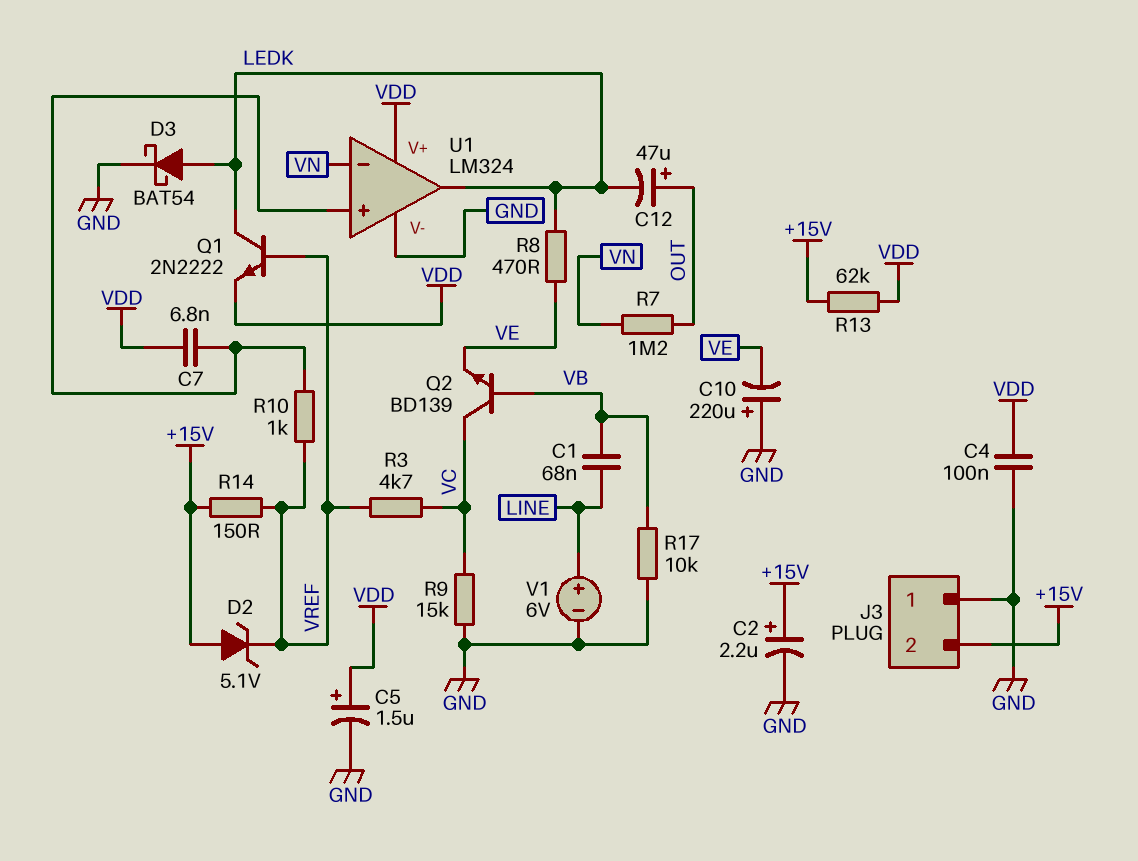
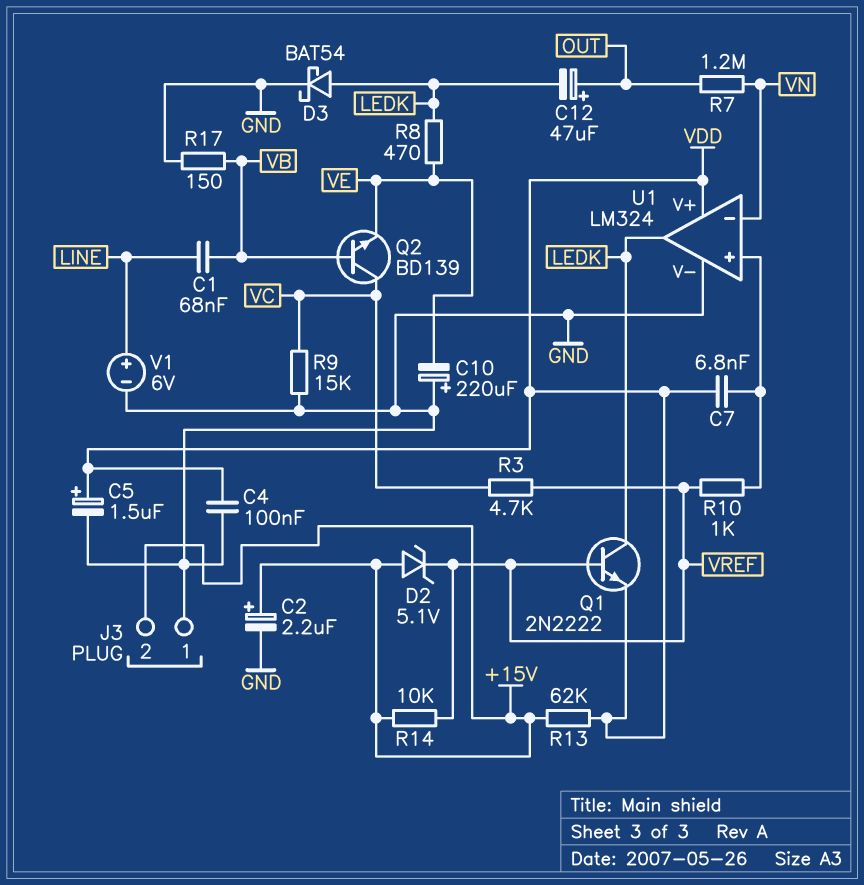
R14: 150 (+15V, VREF) -> 10k (+15V, VREF)
R17: 10k (GND, VB) -> 150 (GND, VB)

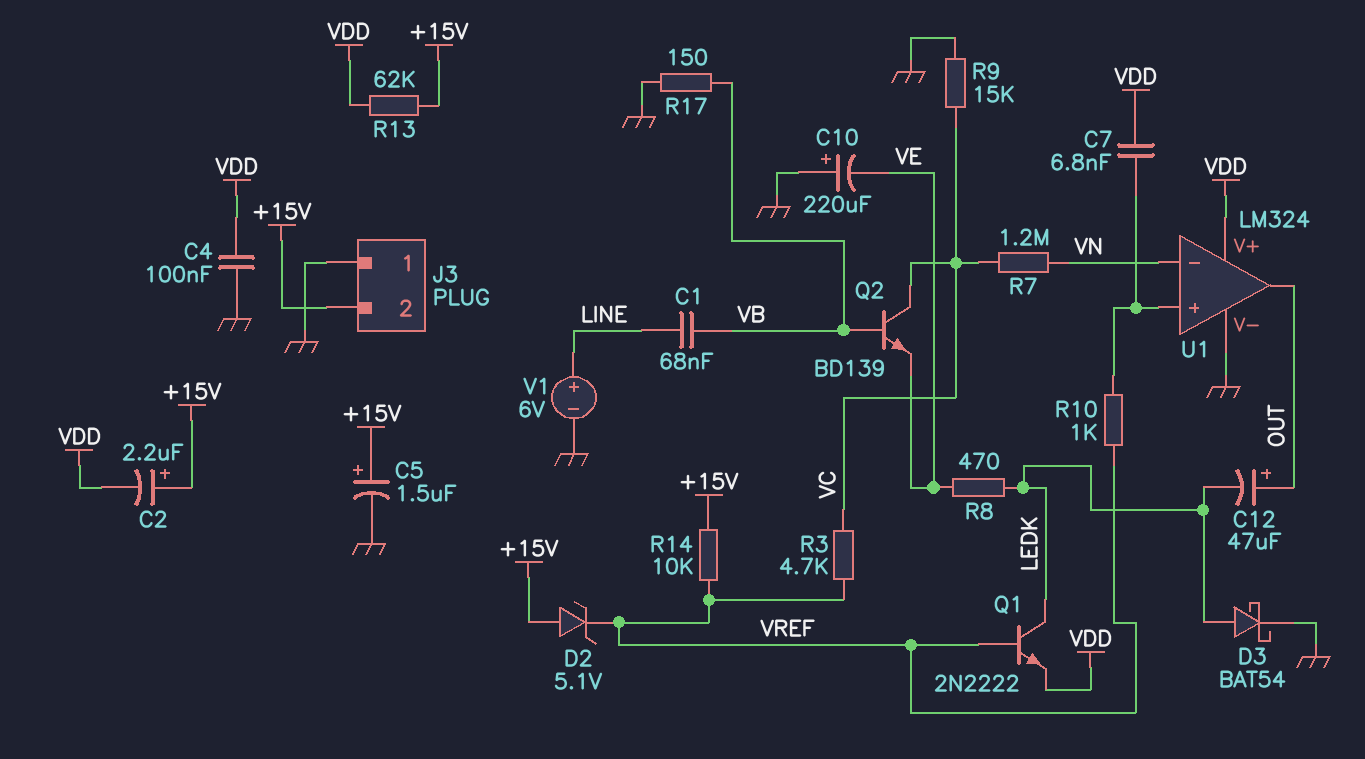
C2: 2.2uF (plus +15V, minus GND) -> 2.2uF (plus +15V, minus VDD)
C5: 1.5uF (plus VDD, minus GND) -> 1.5uF (plus +15V, minus GND)
R7: 1.2M (OUT, VN) -> 1.2M (VC, VN)
U1 pin out: LEDK -> OUT

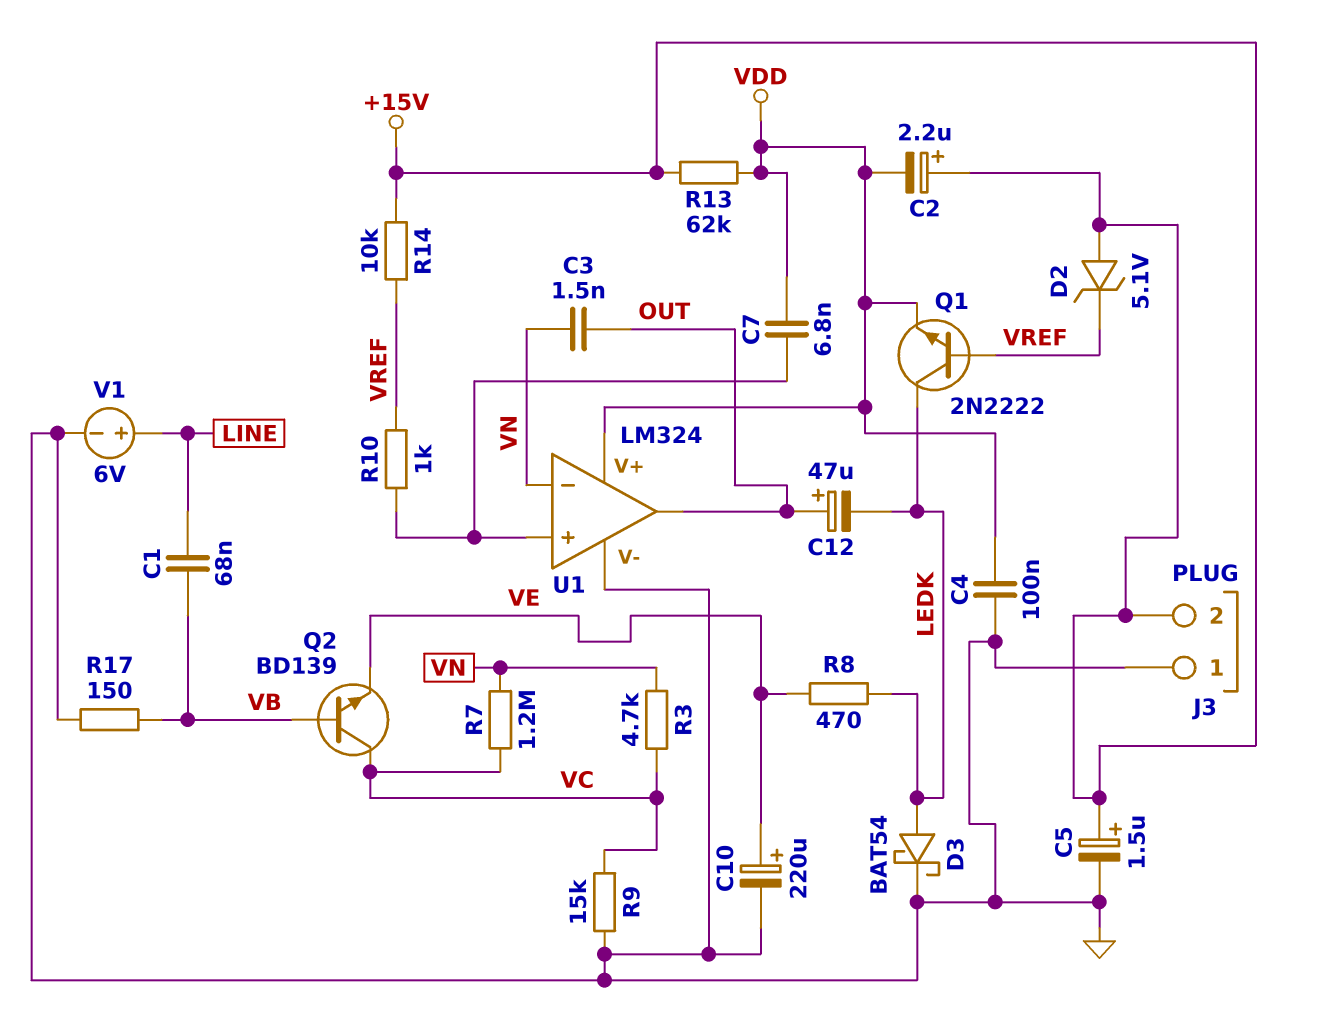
C3: none -> 1.5nF (OUT, VN)
C10: 220uF (plus GND, minus VE) -> 220uF (plus VE, minus GND)
R3: 4.7k (VC, VREF) -> 4.7k (VC, VN)

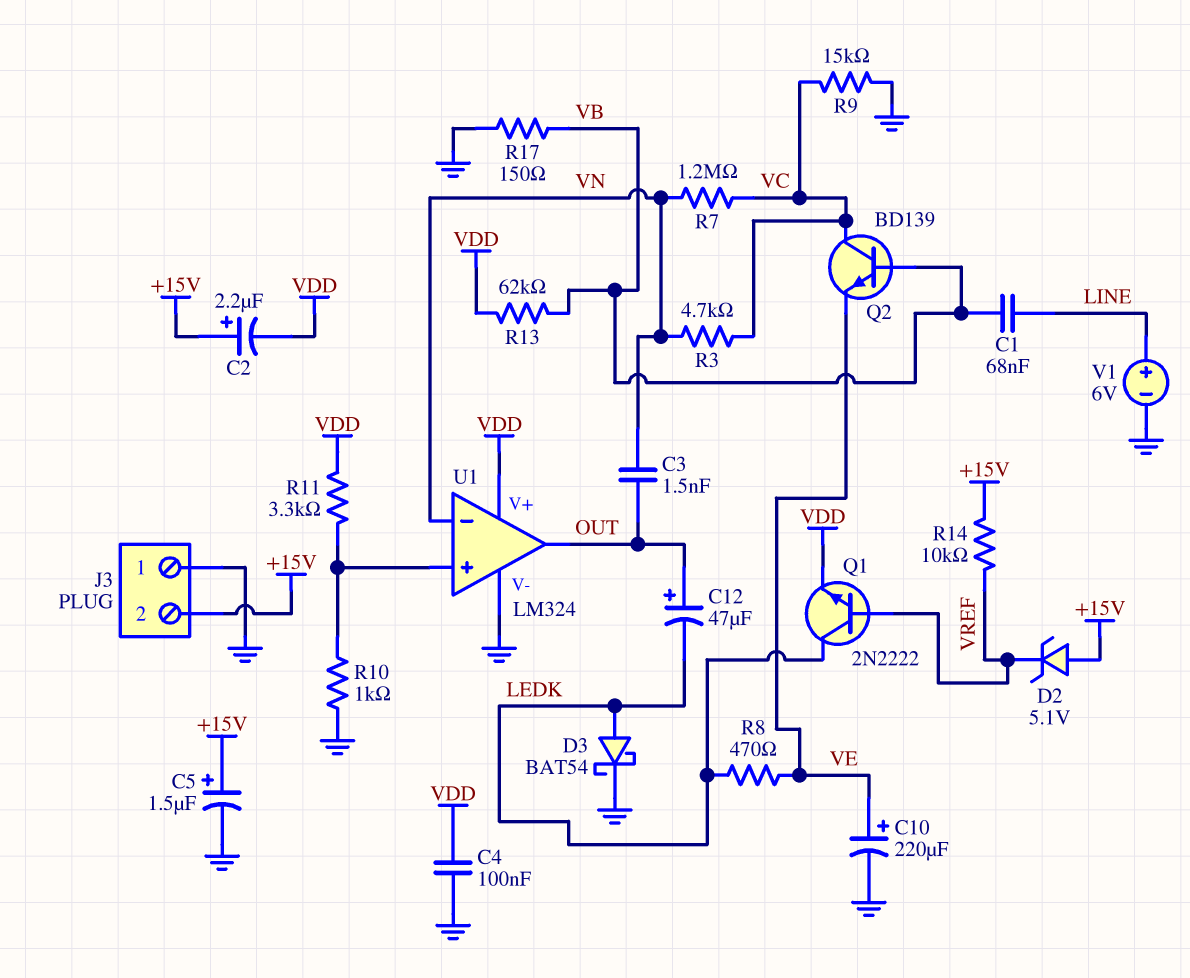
C7: 6.8nF (U1/in+, VDD) -> none
R10: 1k (U1/in+, VREF) -> 1k (GND, U1/in+)
R11: none -> 3.3k (U1/in+, VDD)
R13: 62k (+15V, VDD) -> 62k (VB, VDD)

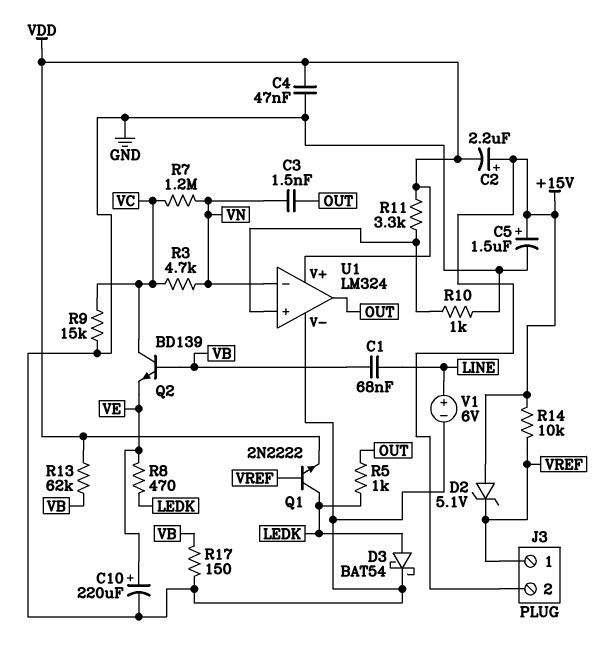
C4: 100nF (GND, VDD) -> 47nF (GND, VDD)
C12: 47uF (plus OUT, minus LEDK) -> none
J3 pin 1: GND -> VREF
R5: none -> 1k (LEDK, OUT)

